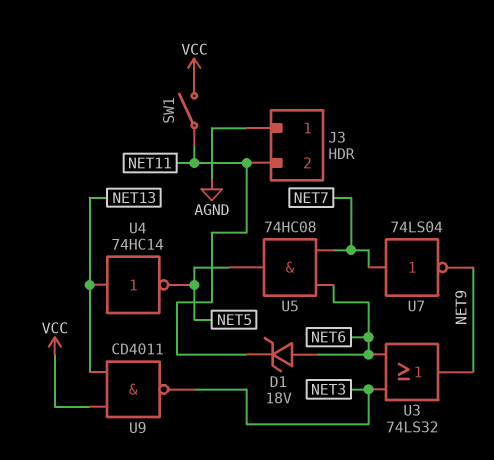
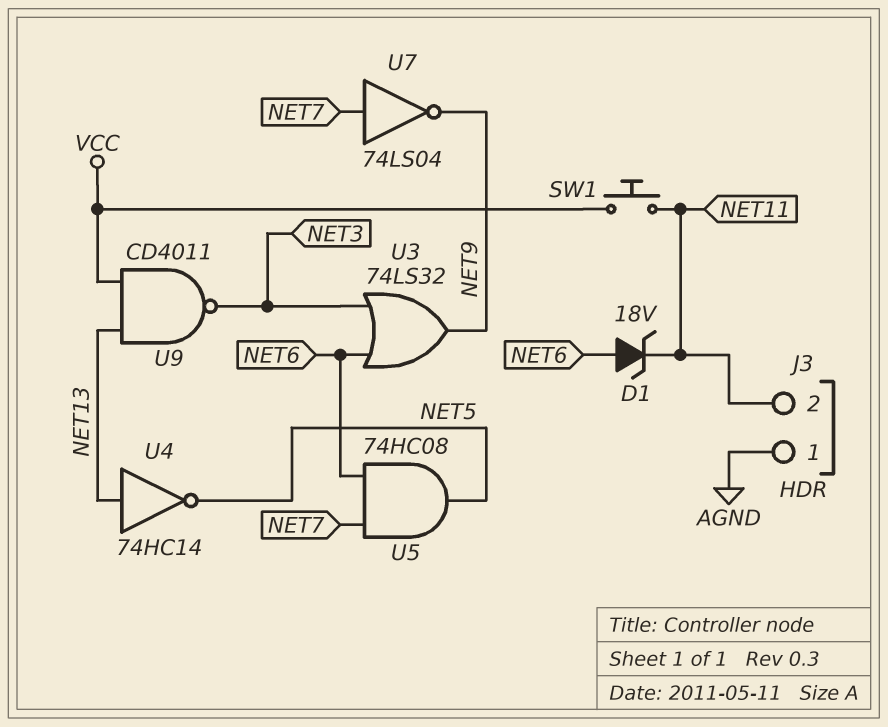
SW1: switch (NET11, VCC) -> button (NET11, VCC)

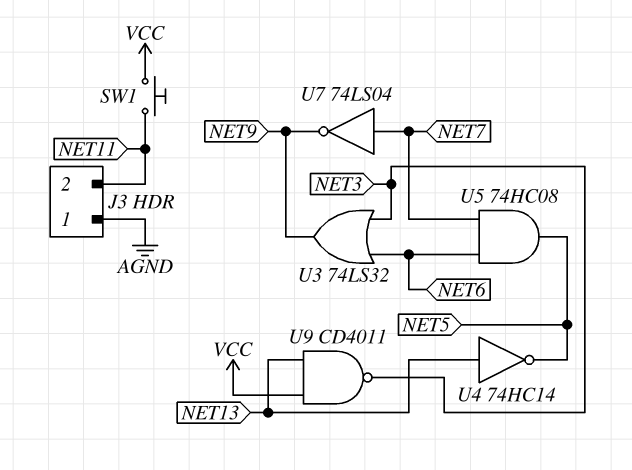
D1: zener 18V (A NET6, K NET11) -> none

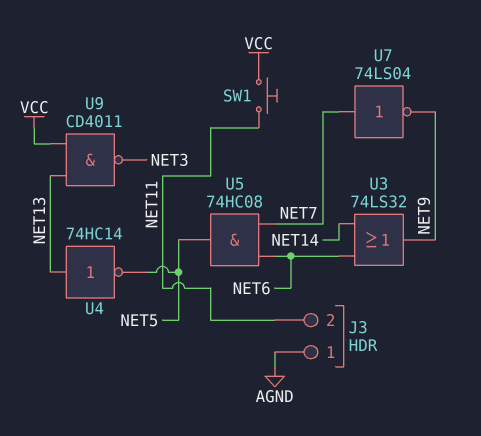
U3: OR 74LS32 (in NET3, in NET6, out NET9) -> OR 74LS32 (in NET6, in NET14, out NET9)

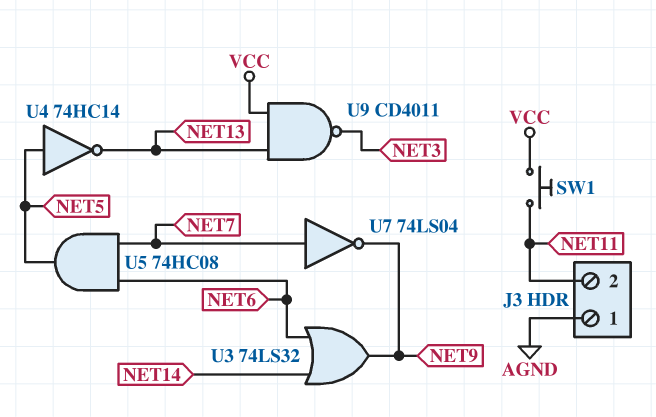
U4: NOT 74HC14 (in NET13, out NET5) -> NOT 74HC14 (in NET5, out NET13)

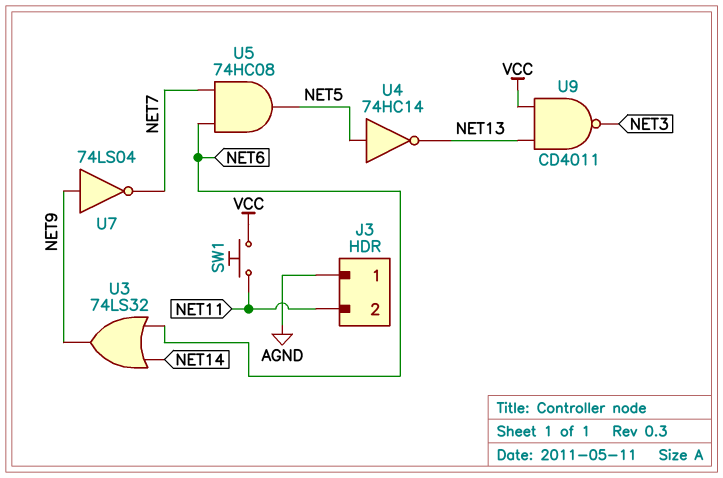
U7: NOT 74LS04 (in NET7, out NET9) -> NOT 74LS04 (in NET9, out NET7)

